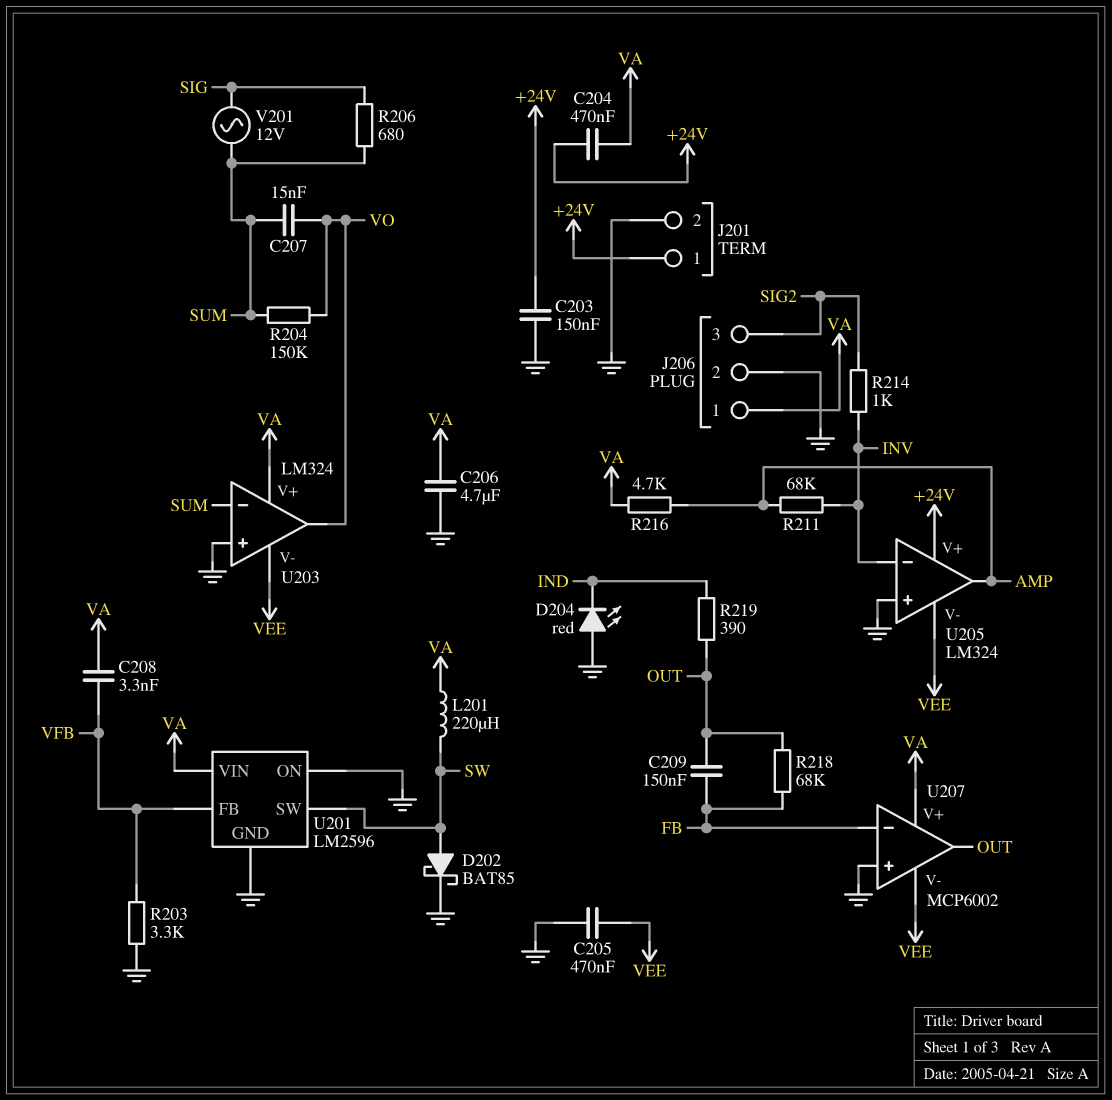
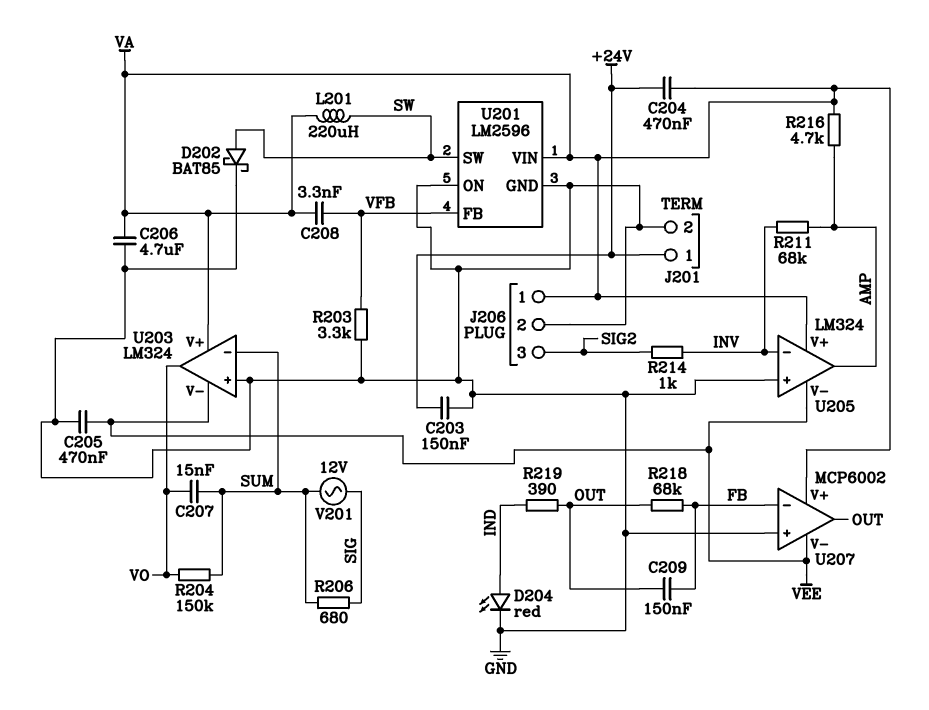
D204: LED red (A GND, K IND) -> LED red (A IND, K GND)
U205 pin V+: +24V -> VA

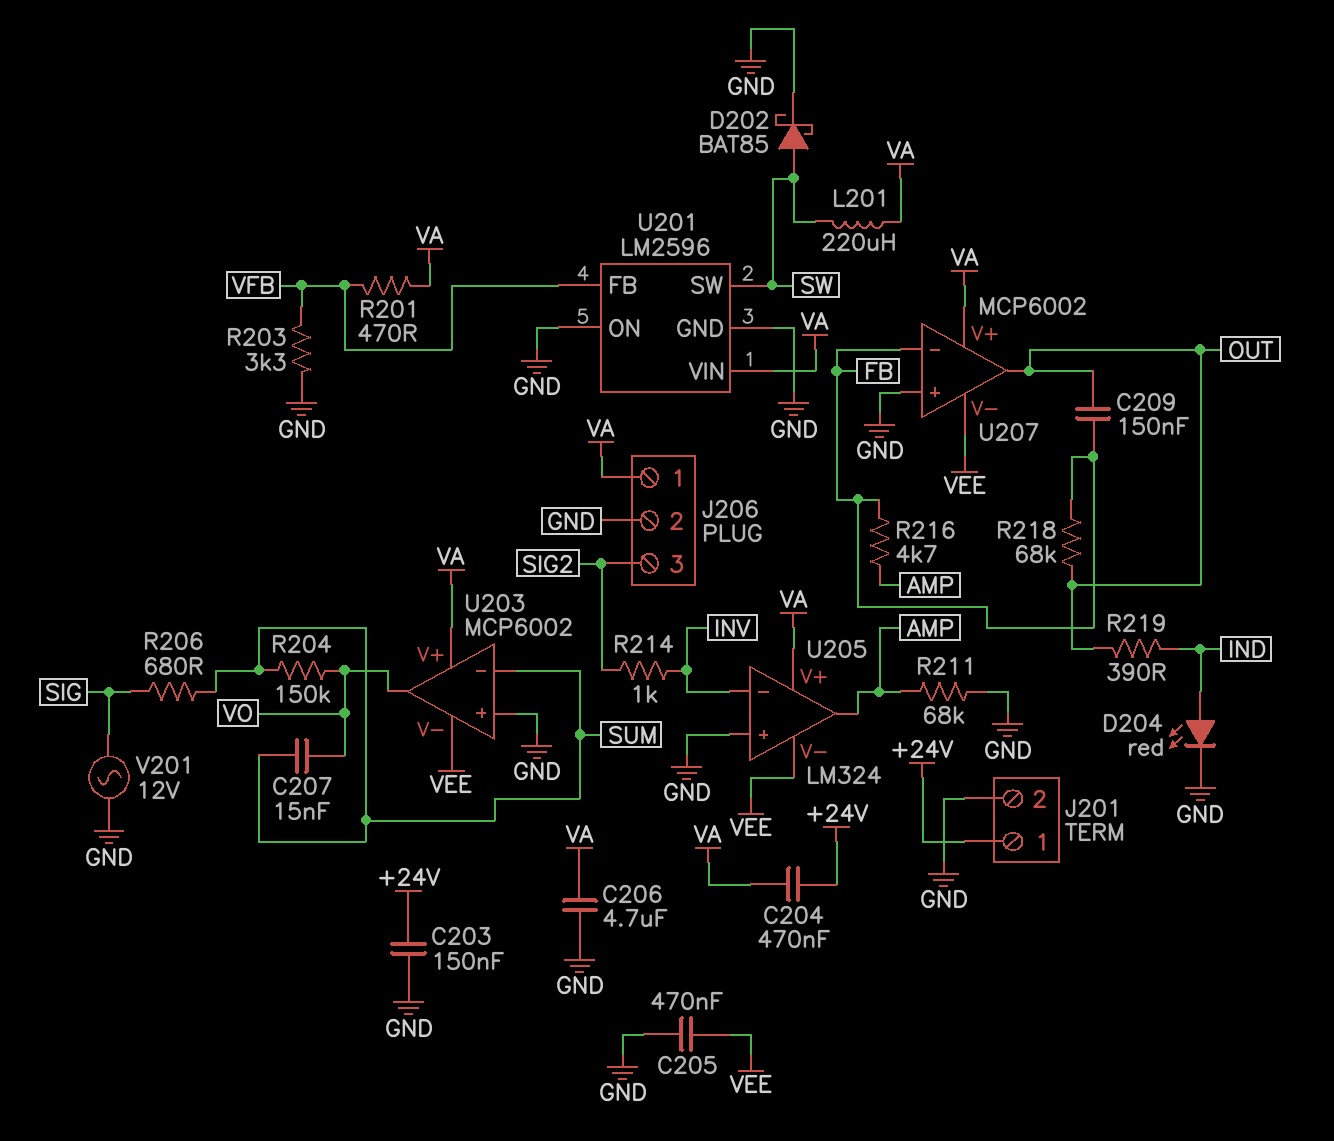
C208: 3.3nF (VA, VFB) -> none
R201: none -> 470 (VA, VFB)
R211: 68k (AMP, INV) -> 68k (AMP, GND)
R216: 4.7k (AMP, VA) -> 4.7k (AMP, FB)
U203: LM324 -> MCP6002
V201: AC 12V (SIG, SUM) -> AC 12V (GND, SIG)

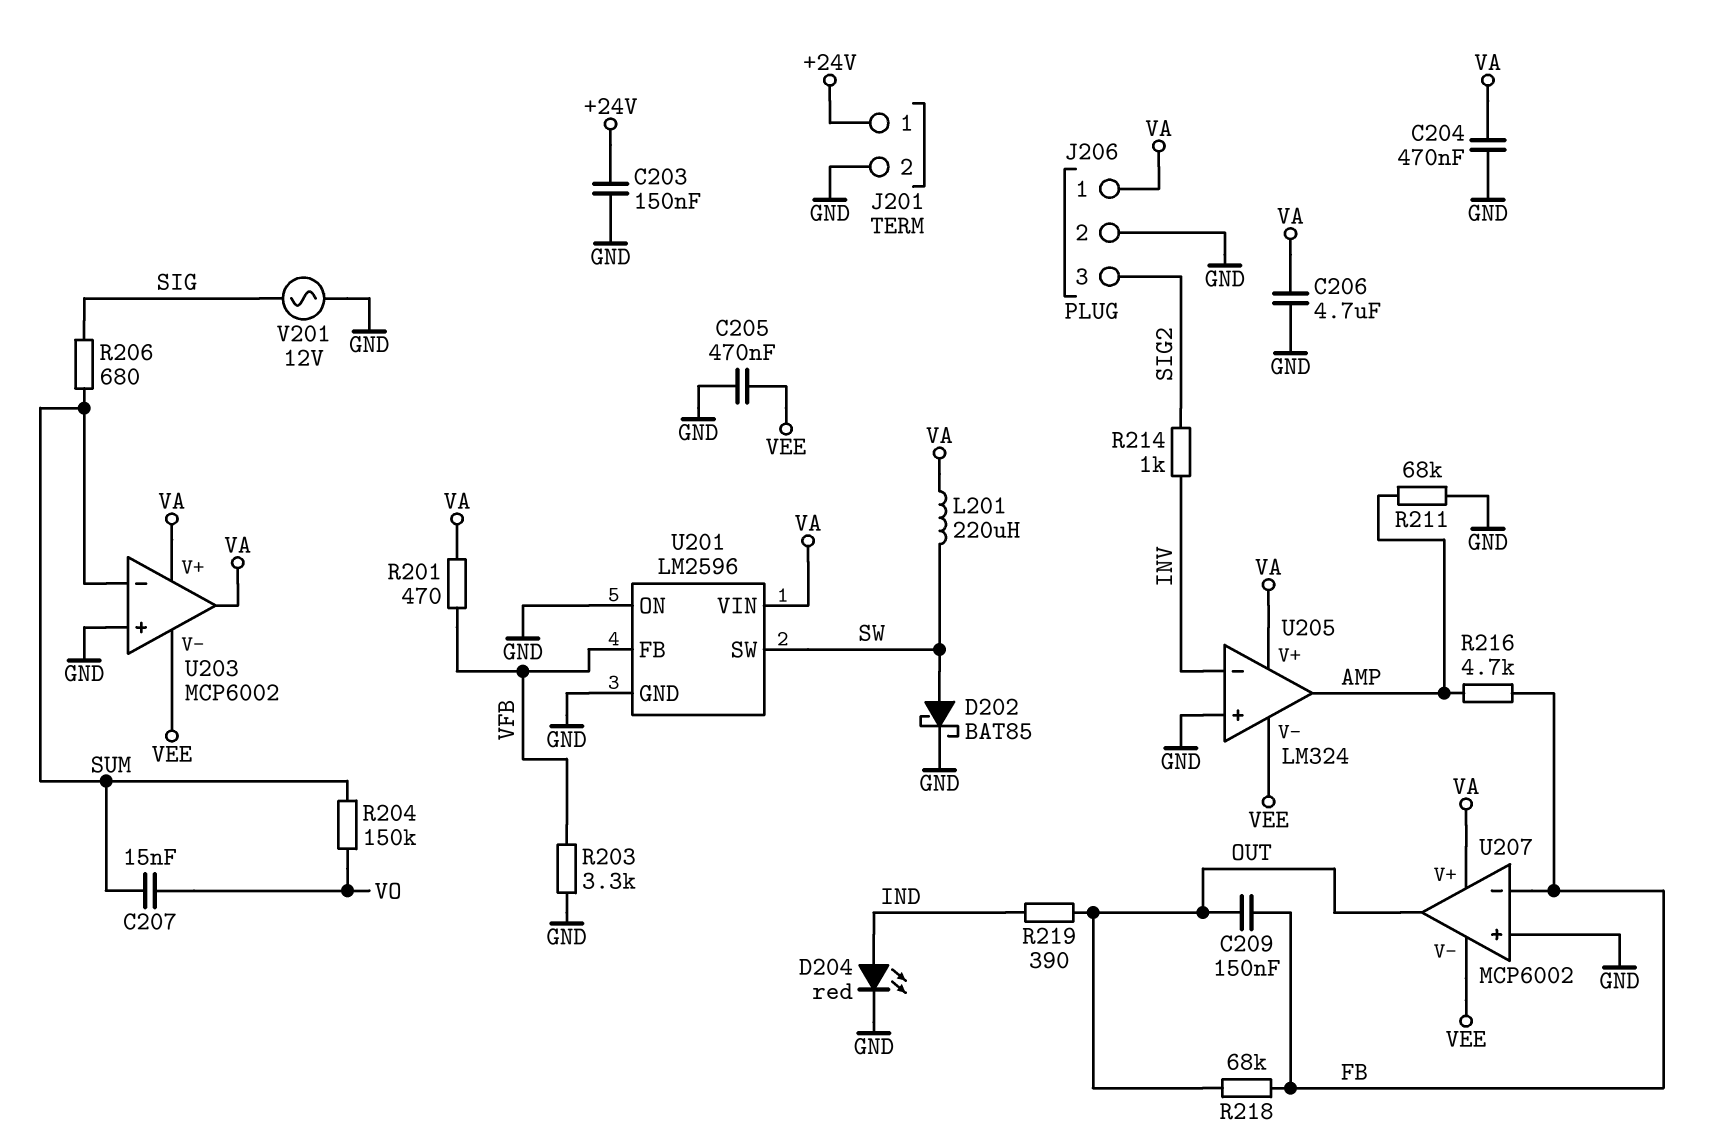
C204: 470nF (+24V, VA) -> 470nF (GND, VA)
U203 pin out: VO -> VA

